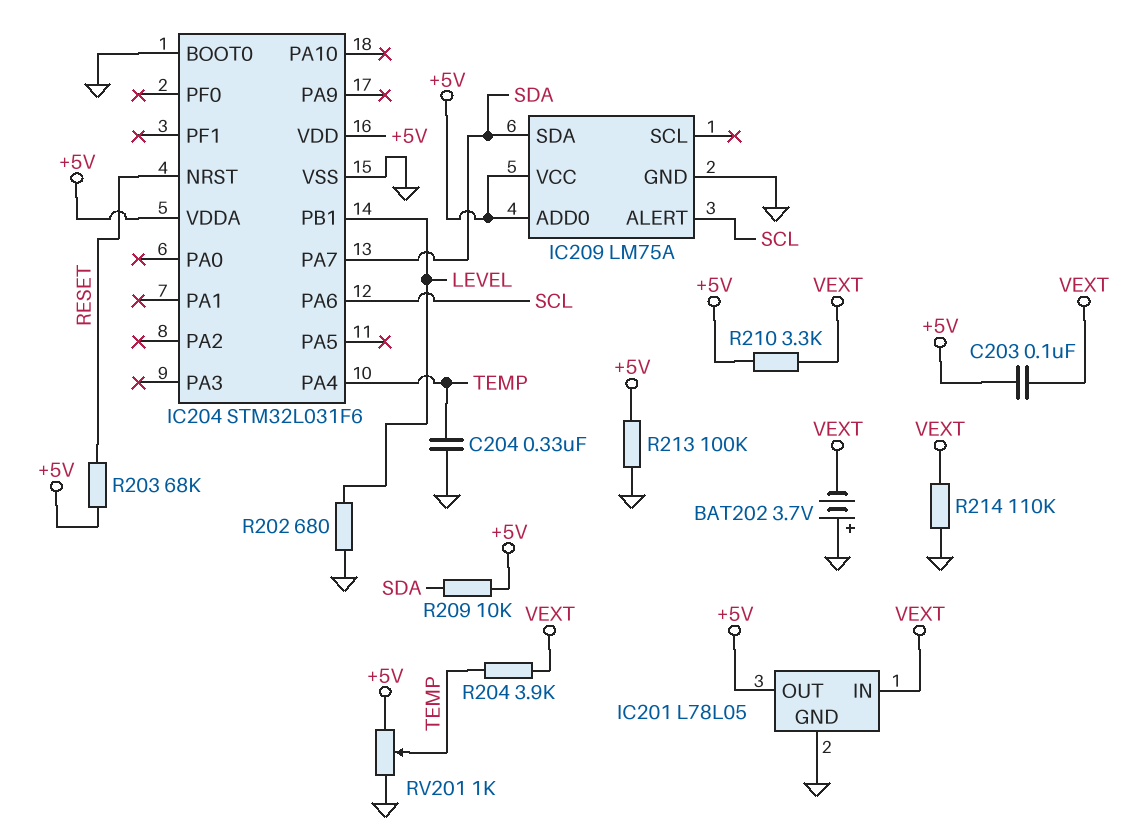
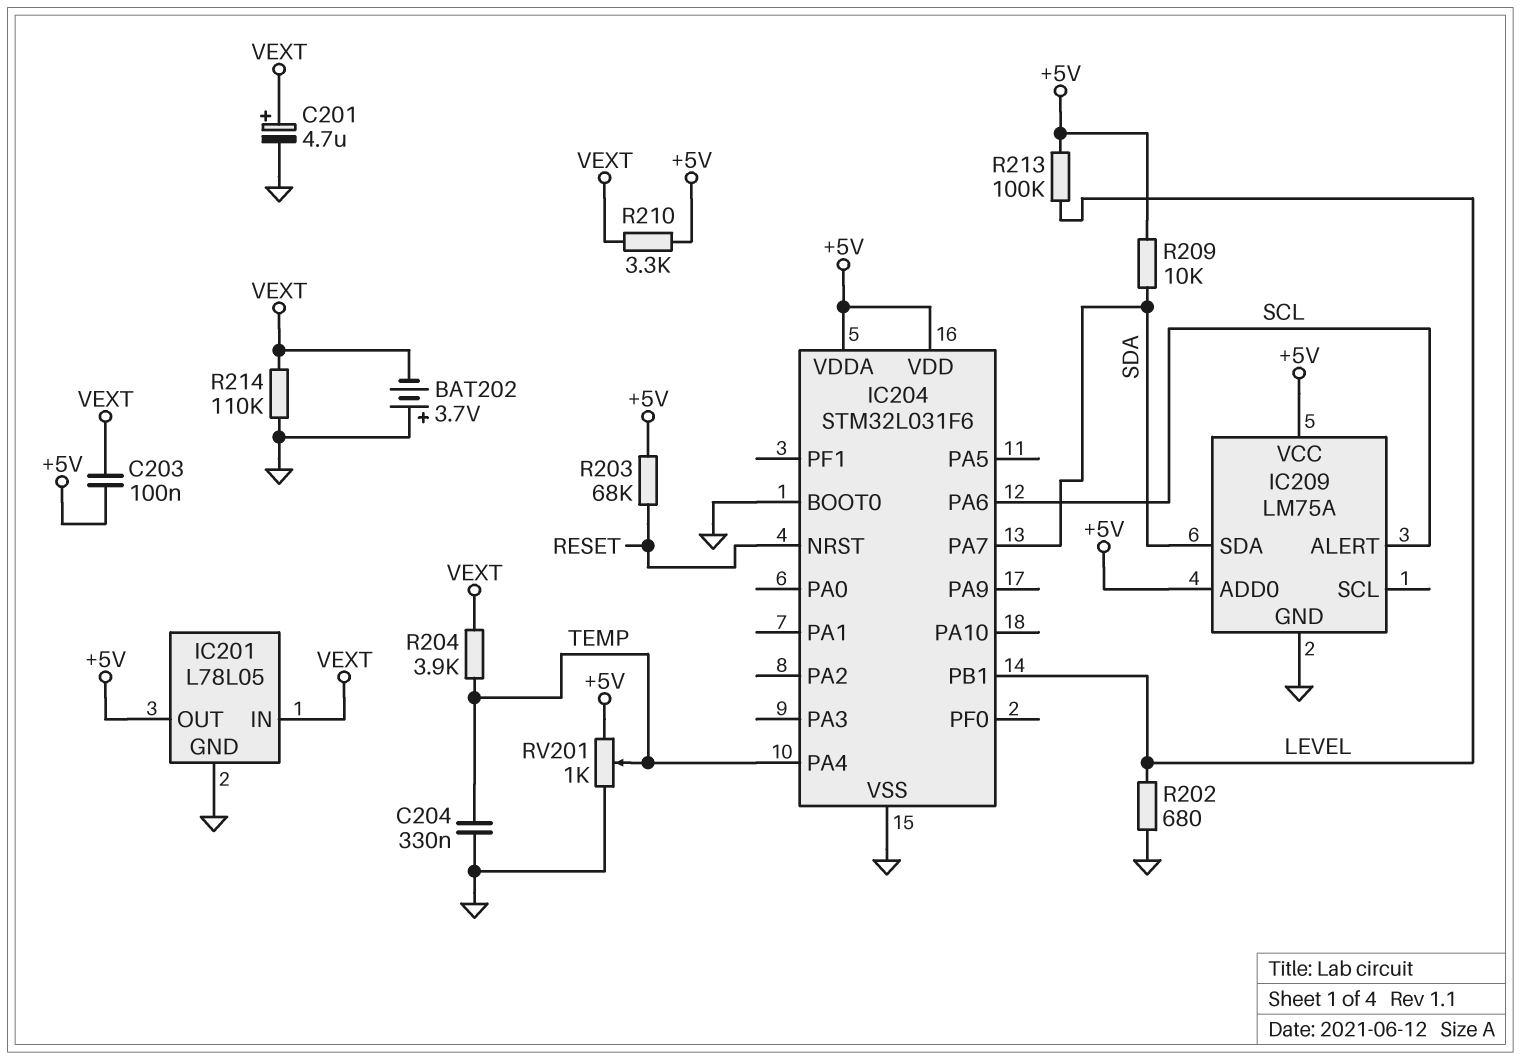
C201: none -> 4.7uF (plus VEXT, minus GND)
R213: 100k (+5V, GND) -> 100k (+5V, LEVEL)

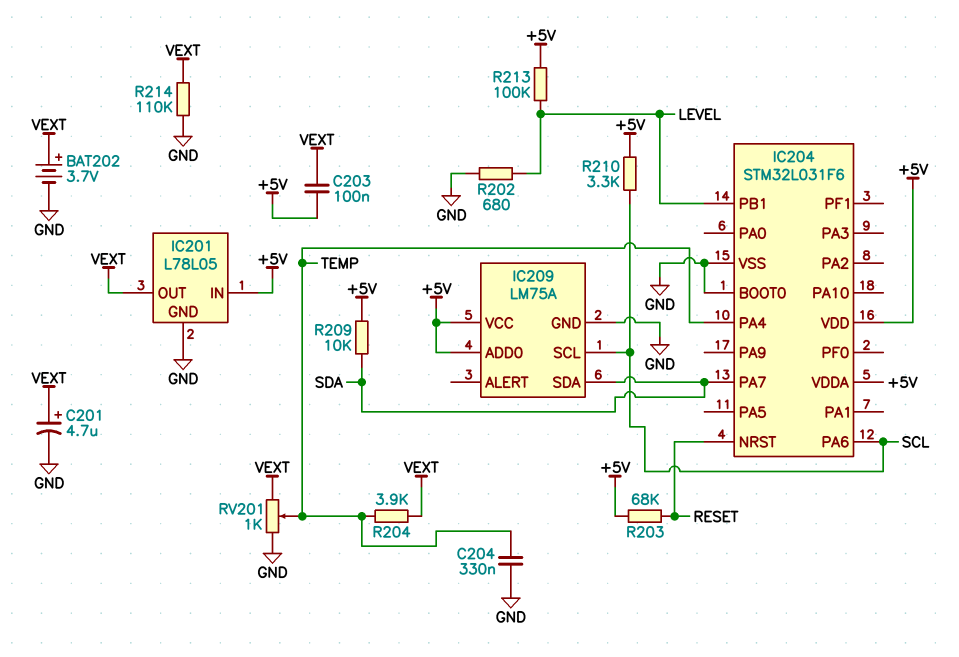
BAT202: 3.7V (plus GND, minus VEXT) -> 3.7V (plus VEXT, minus GND)
IC201 pin IN: VEXT -> +5V
IC201 pin OUT: +5V -> VEXT
IC209 pin ALERT: SCL -> none
IC209 pin SCL: none -> SCL
R210: 3.3k (+5V, VEXT) -> 3.3k (+5V, SCL)
RV201: 1k (+5V, GND, wiper TEMP) -> 1k (GND, VEXT, wiper TEMP)

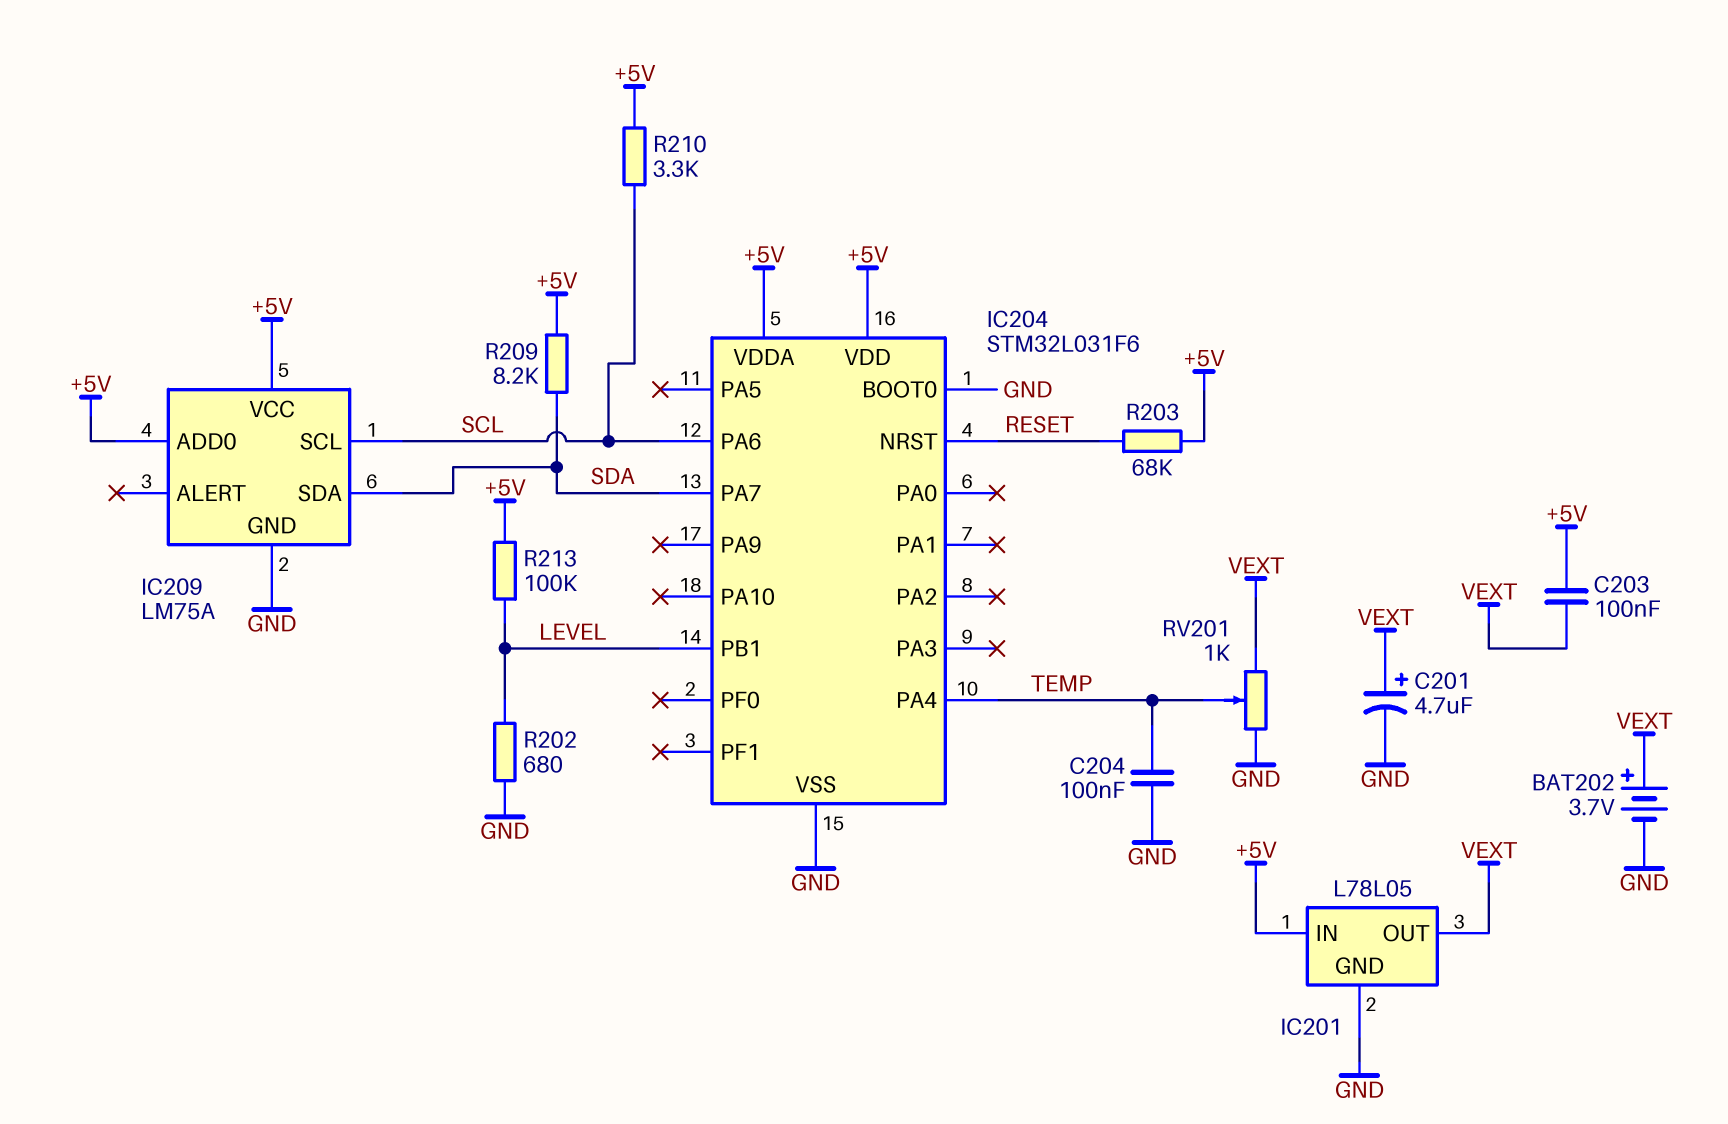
C204: 330nF (GND, TEMP) -> 100nF (GND, TEMP)
R204: 3.9k (TEMP, VEXT) -> none
R209: 10k (+5V, SDA) -> 8.2k (+5V, SDA)
R214: 110k (GND, VEXT) -> none

